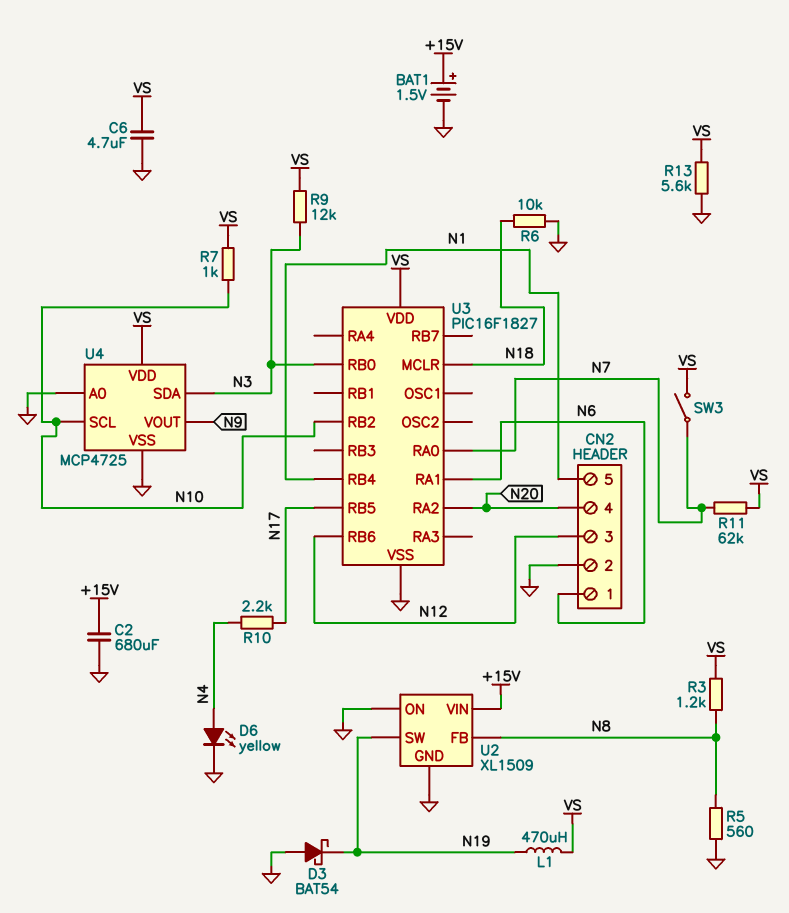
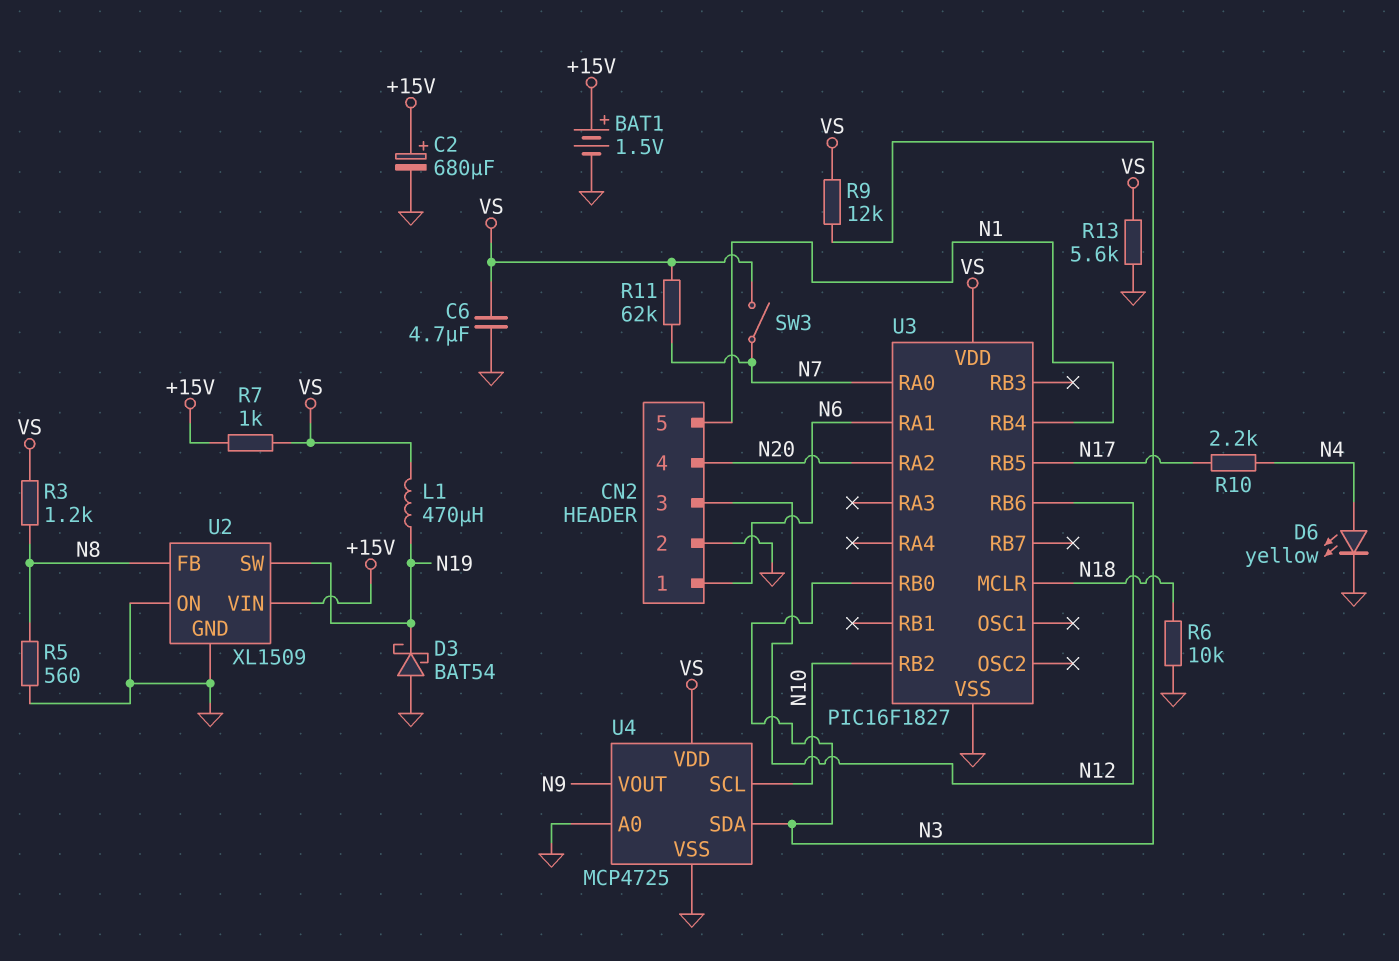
C2: 680uF (+15V, GND) -> 680uF (plus +15V, minus GND)
R7: 1k (N10, VS) -> 1k (+15V, VS)

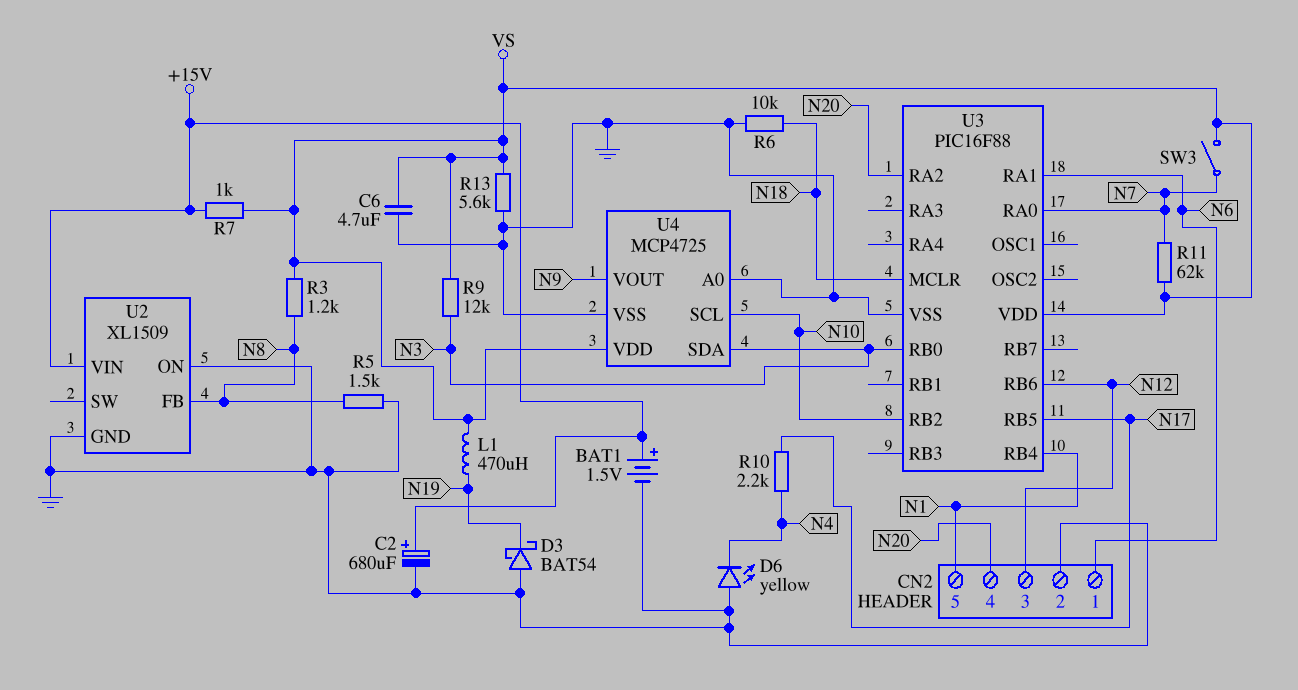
D6: LED yellow (A N4, K GND) -> LED yellow (A GND, K N4)
R5: 560 (GND, N8) -> 1.5k (GND, N8)
U2 pin SW: N19 -> none
U3: PIC16F1827 -> PIC16F88

